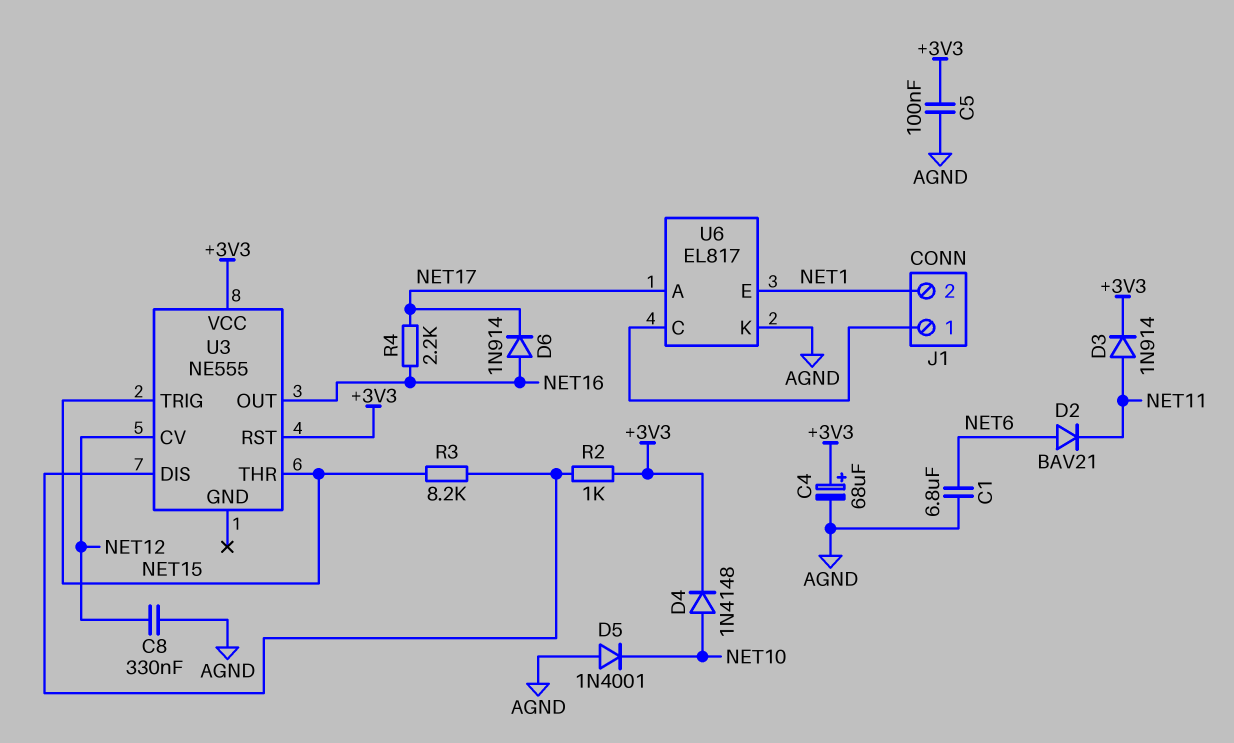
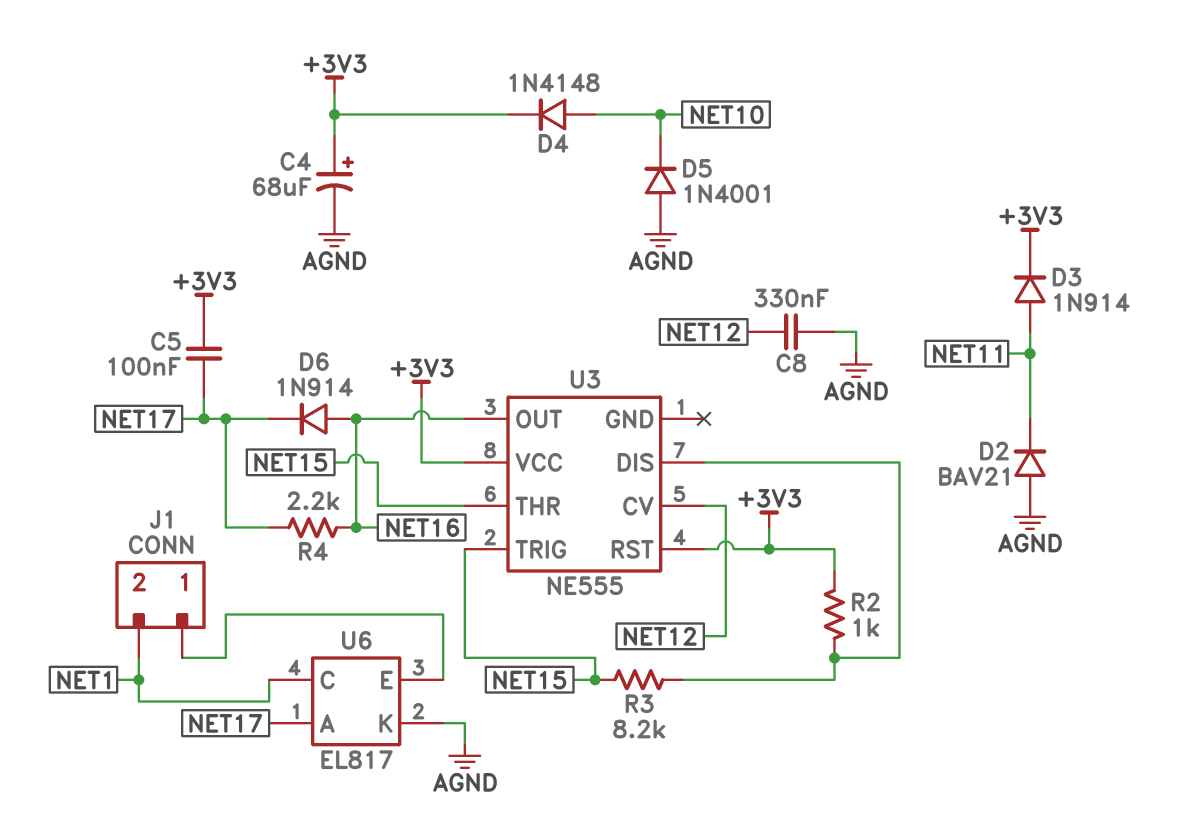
C1: 6.8uF (AGND, NET6) -> none
C5: 100nF (+3V3, AGND) -> 100nF (+3V3, NET17)
D2: diode BAV21 (A NET6, K NET11) -> diode BAV21 (A AGND, K NET11)
U6 pin C: J1/1 -> NET1
U6 pin E: NET1 -> J1/1

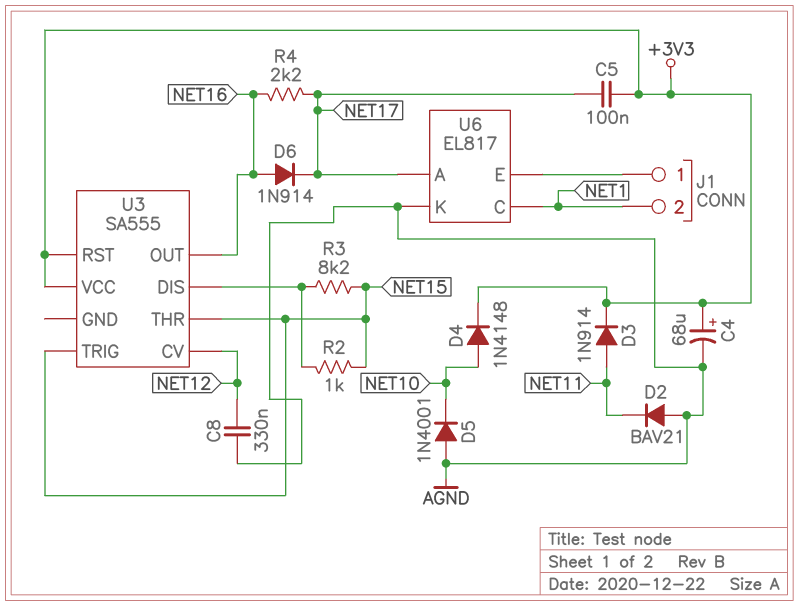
R2: 1k (+3V3, U3/DIS) -> 1k (NET15, U3/DIS)
U3: NE555 -> SA555

